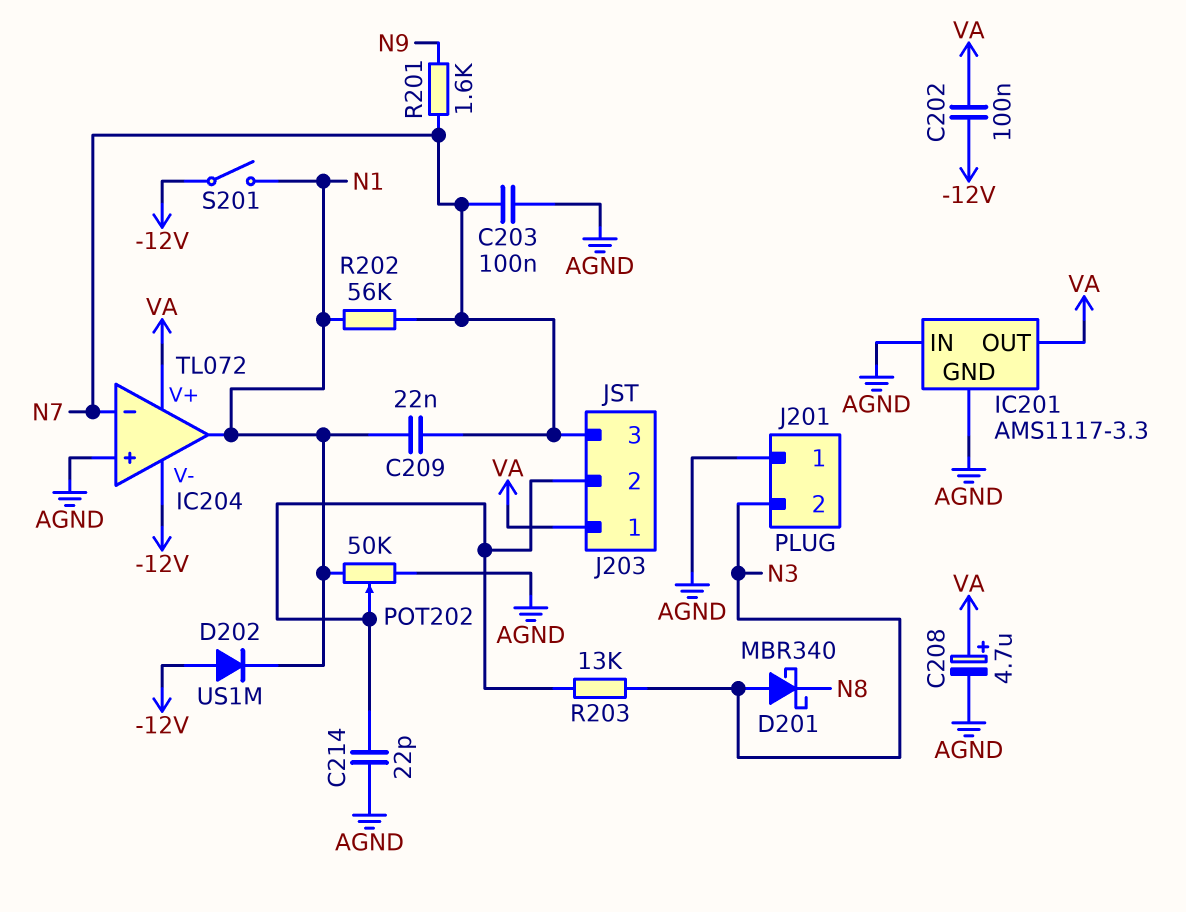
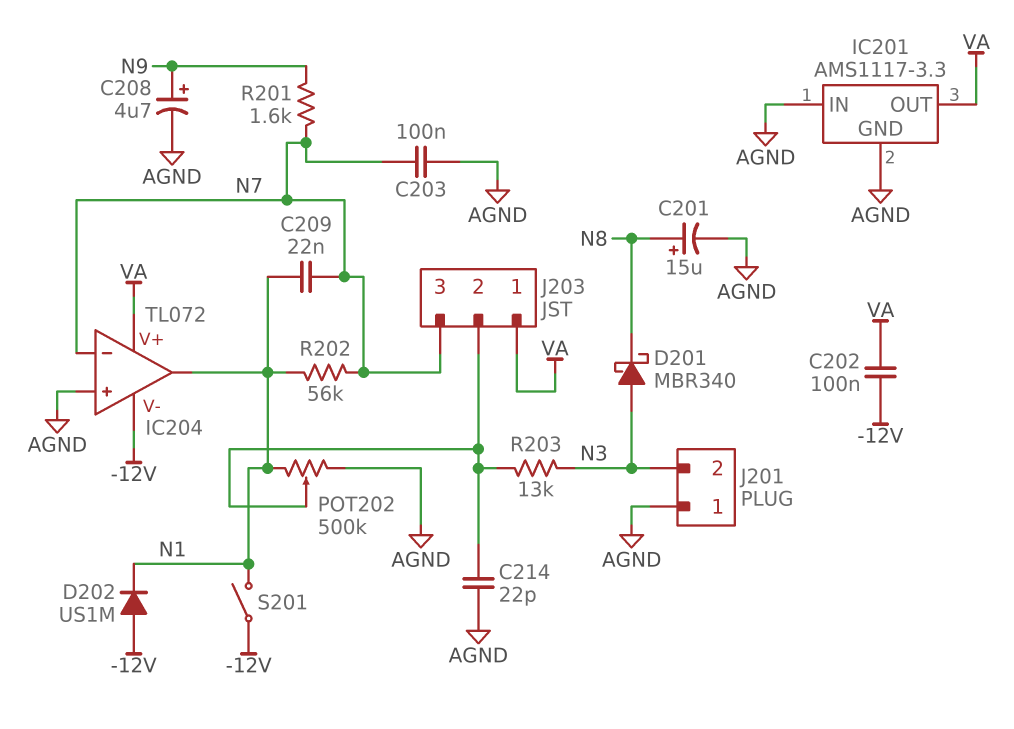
C201: none -> 15uF (plus N8, minus AGND)
C208: 4.7uF (plus VA, minus AGND) -> 4.7uF (plus N9, minus AGND)
POT202: 50k (AGND, N1, wiper J203/2) -> 500k (AGND, N1, wiper J203/2)

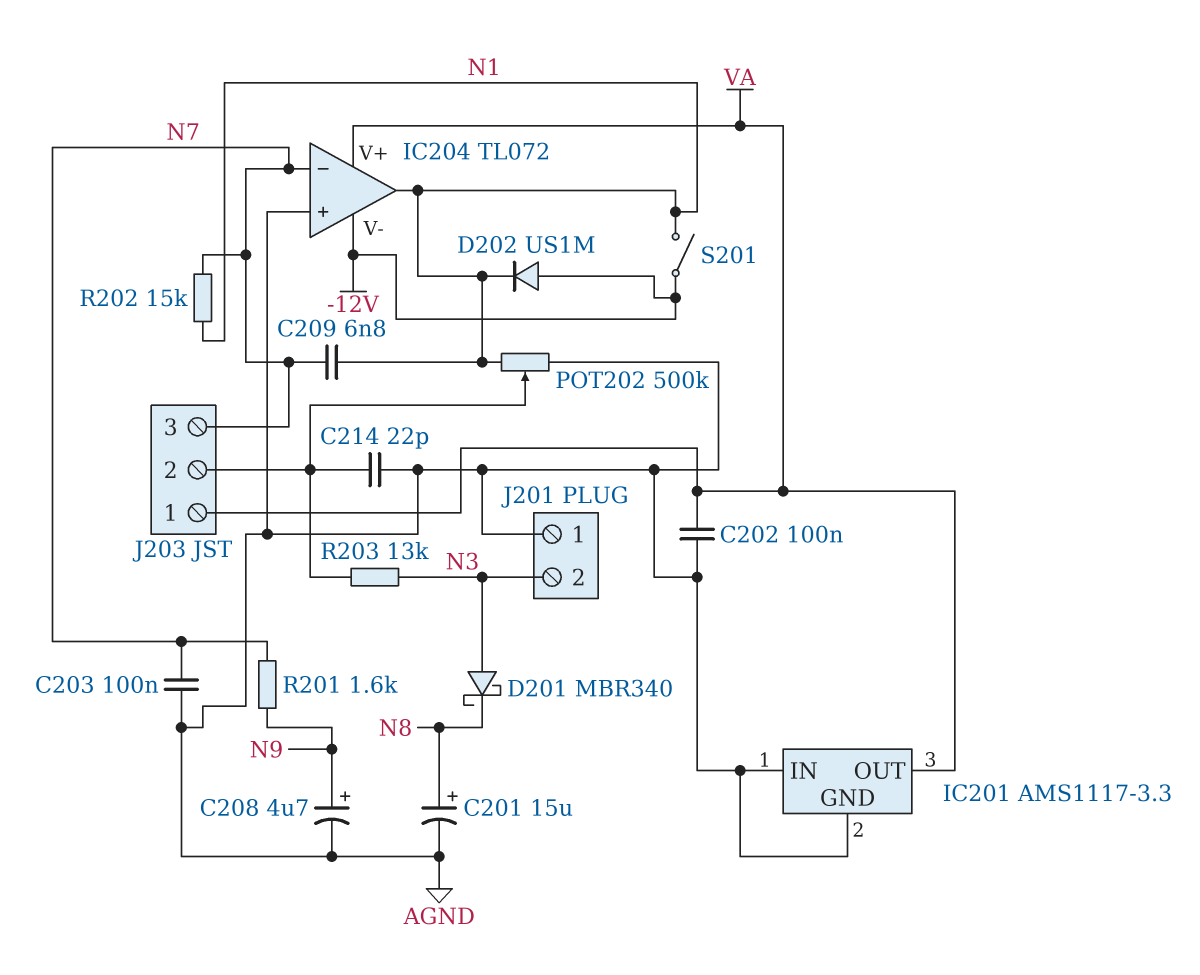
C202: 100nF (-12V, VA) -> 100nF (AGND, VA)
C209: 22nF (N1, N7) -> 6.8nF (N1, N7)
R202: 56k (N1, N7) -> 15k (N1, N7)

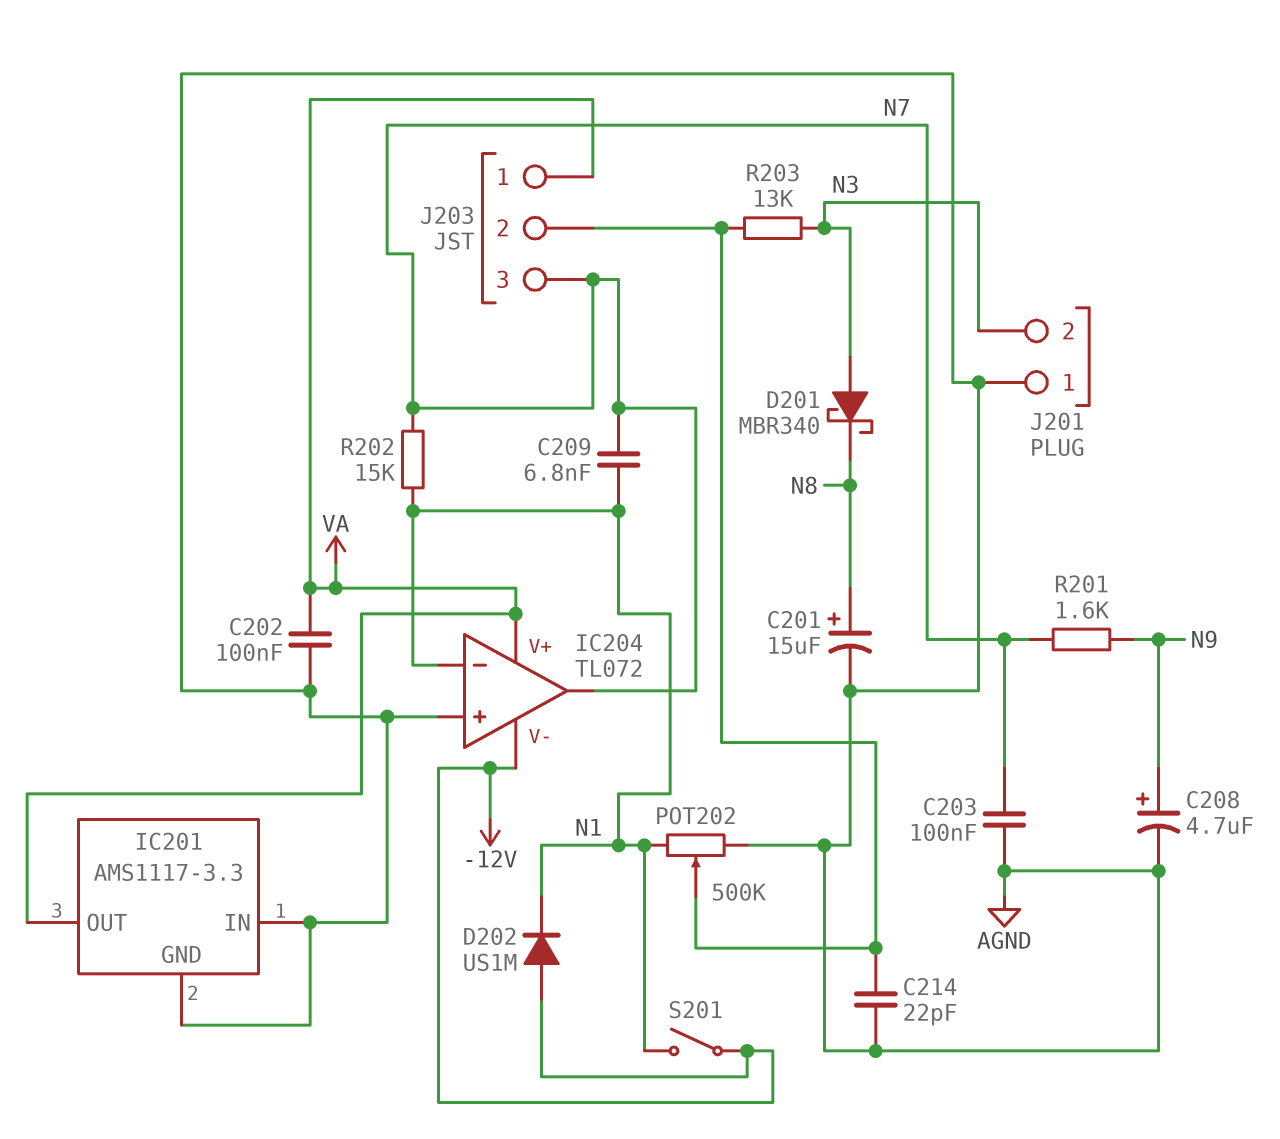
IC204 pin in-: N7 -> N1
IC204 pin out: N1 -> N7

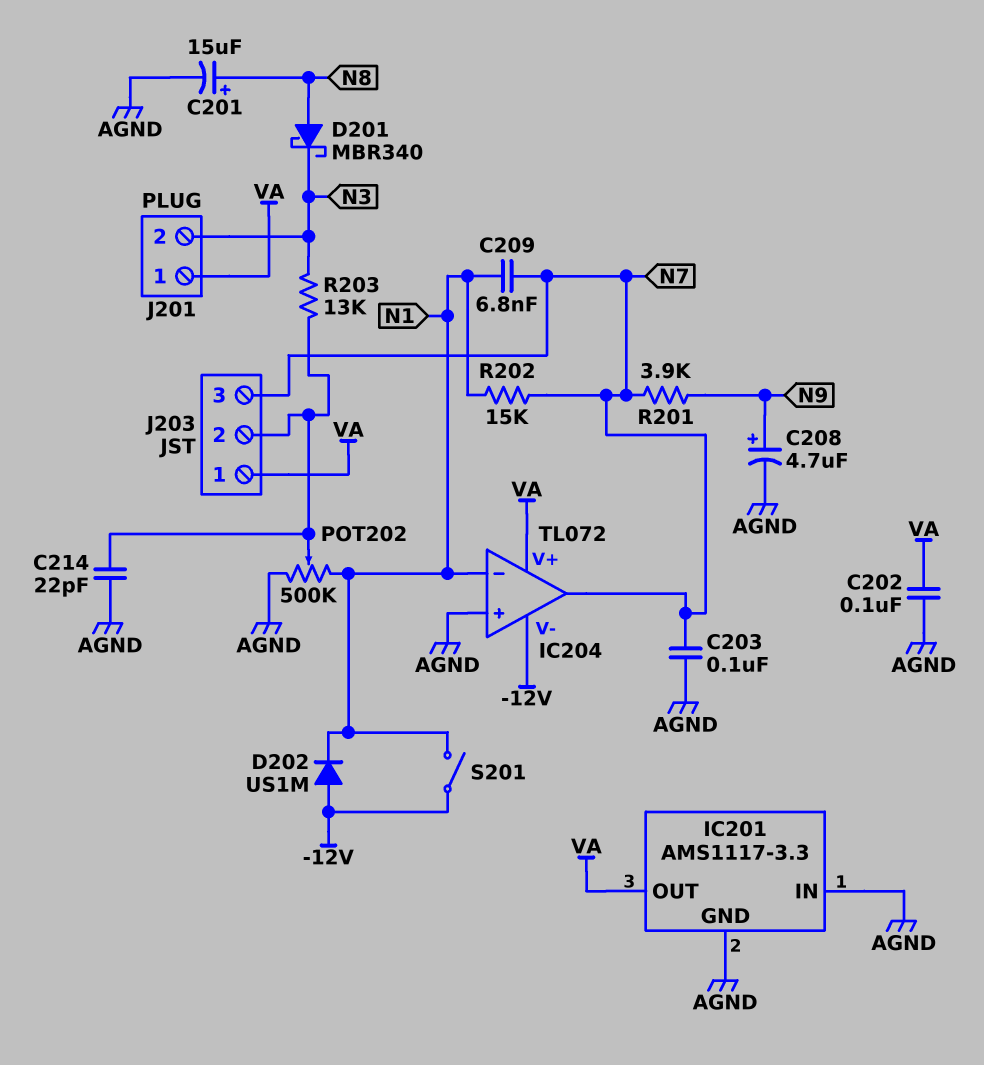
D201: schottky MBR340 (A N3, K N8) -> schottky MBR340 (A N8, K N3)
J201 pin 1: AGND -> VA
R201: 1.6k (N7, N9) -> 3.9k (N7, N9)

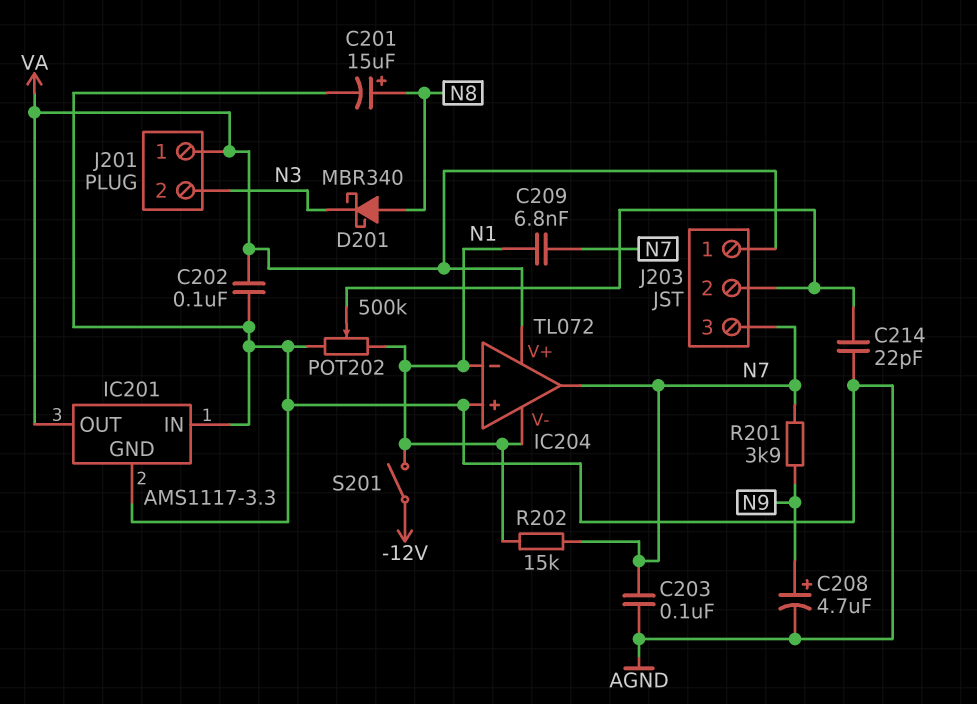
D202: diode US1M (A -12V, K N1) -> none
IC204 pin V-: -12V -> N1
R203: 13k (J203/2, N3) -> none

